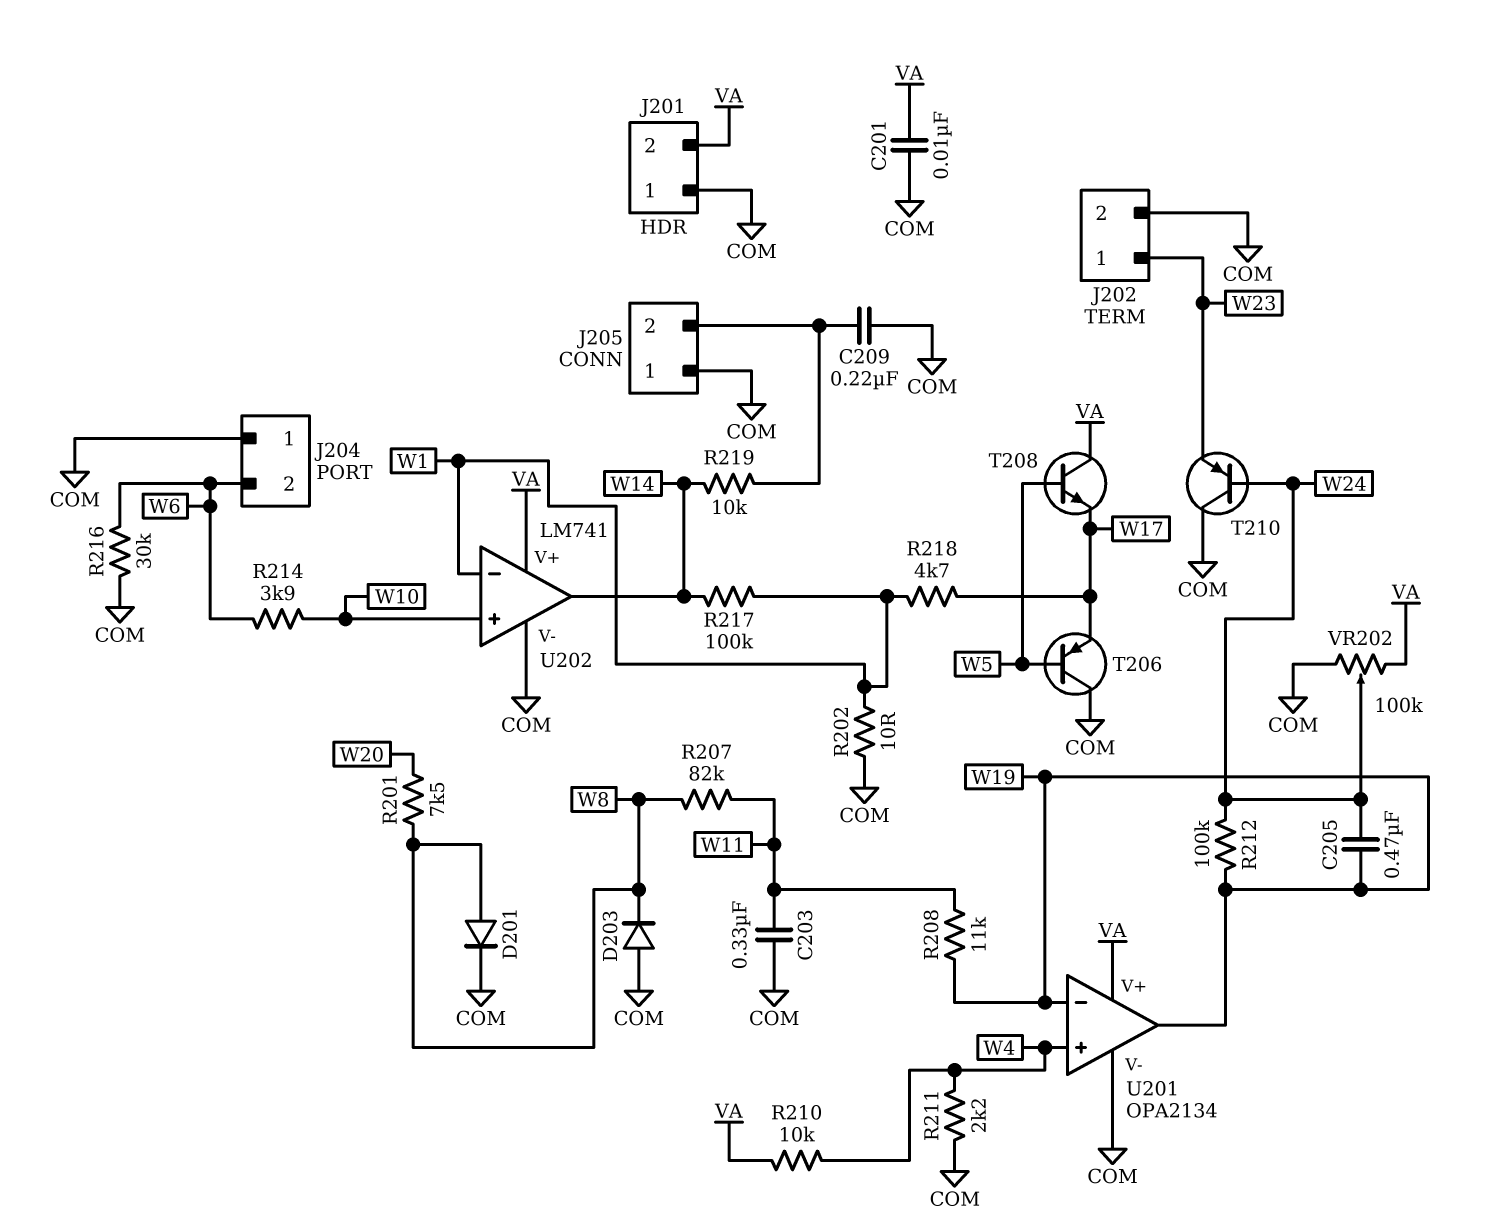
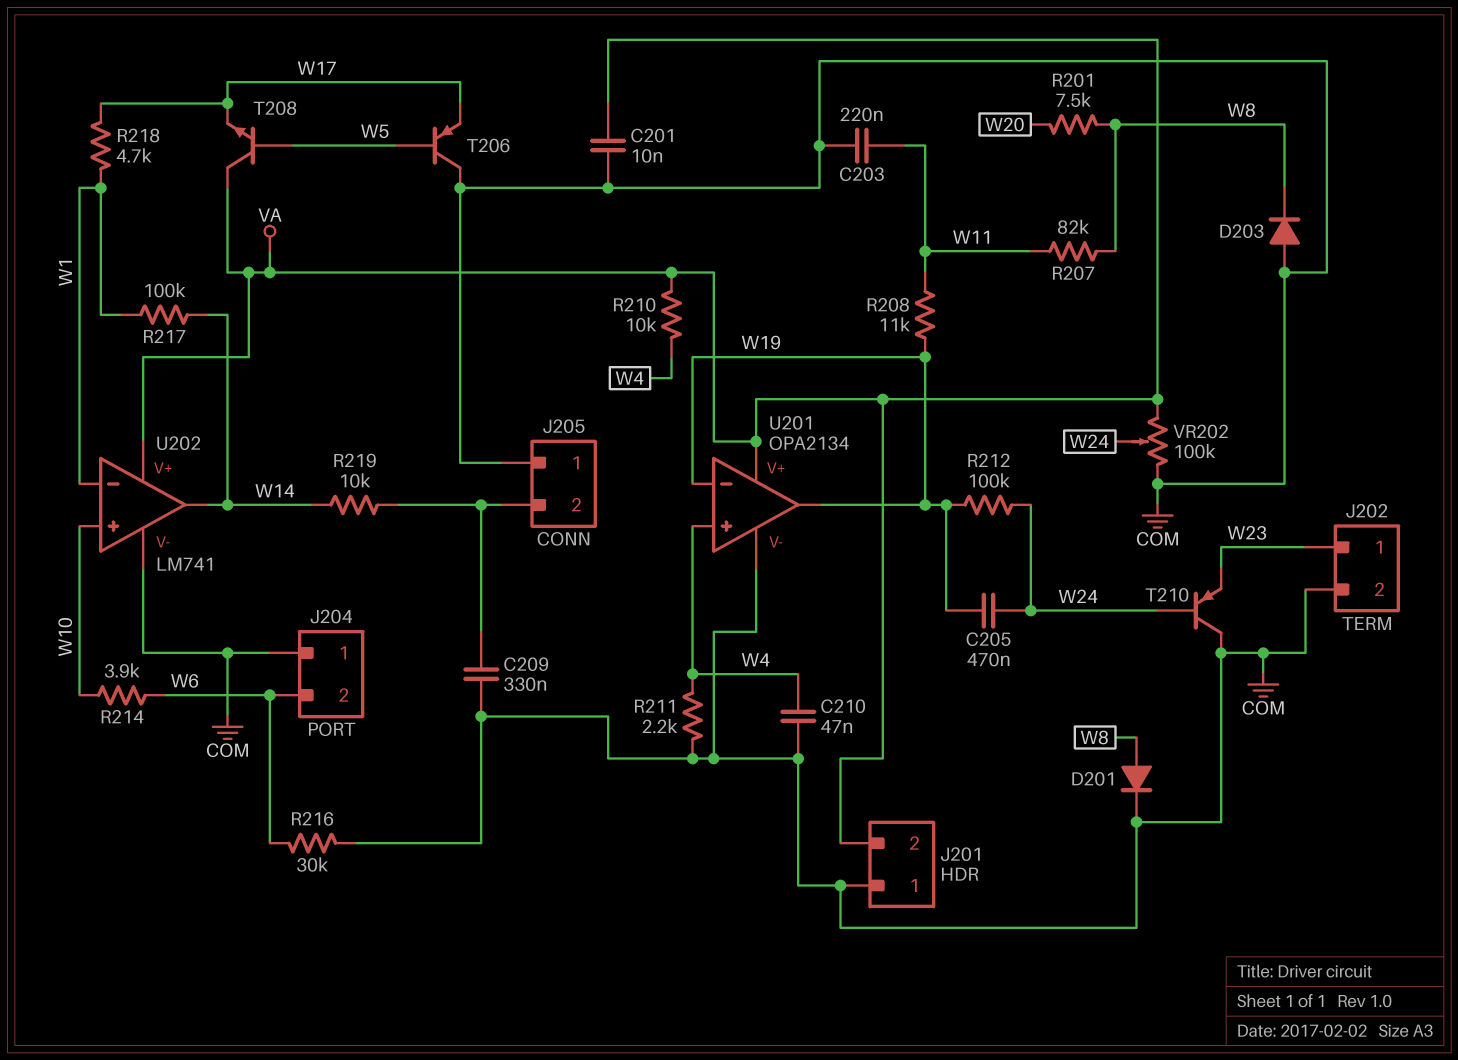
C203: 330nF (COM, W11) -> 220nF (COM, W11)
C209: 220nF (COM, J205/2) -> 330nF (COM, J205/2)
C210: none -> 47nF (COM, W4)
R202: 10 (COM, W1) -> none

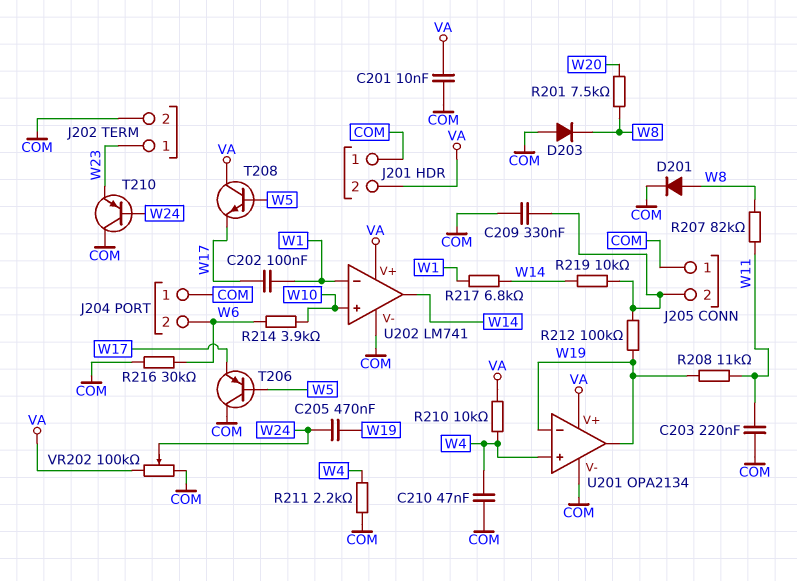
C202: none -> 100nF (W1, W17)
R212: 100k (W19, W24) -> 100k (J205/2, W19)
R217: 100k (W1, W14) -> 6.8k (W1, W14)
R218: 4.7k (W1, W17) -> none

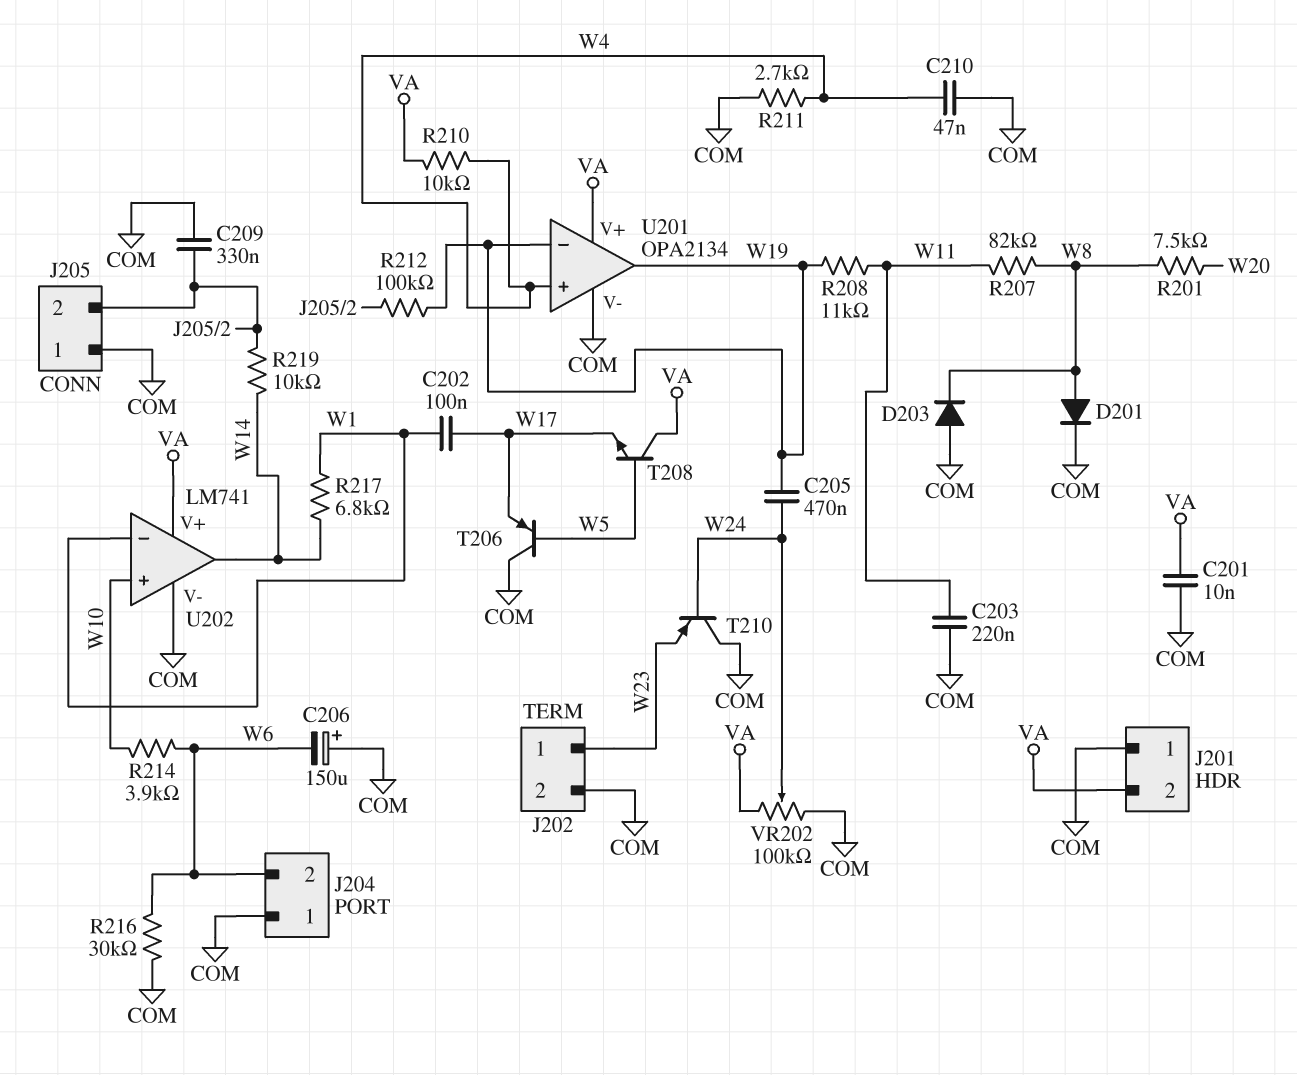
C206: none -> 150uF (plus COM, minus W6)
R211: 2.2k (COM, W4) -> 2.7k (COM, W4)

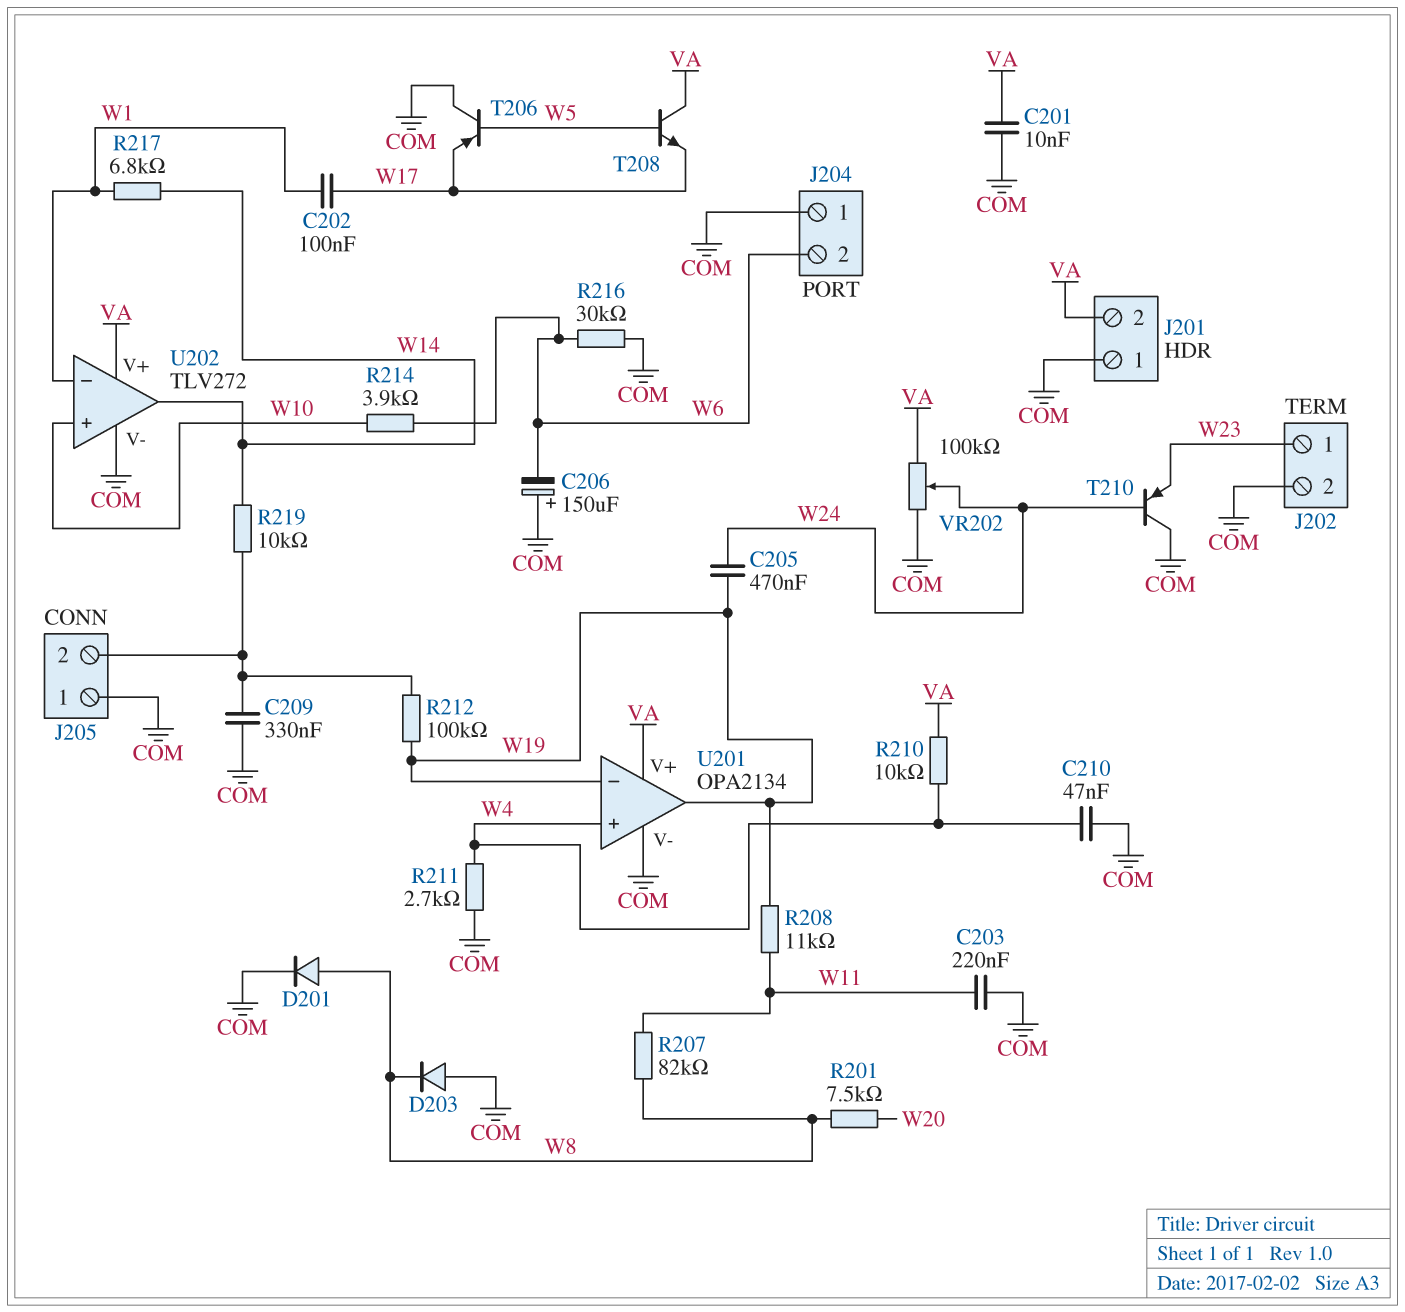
U202: LM741 -> TLV272

